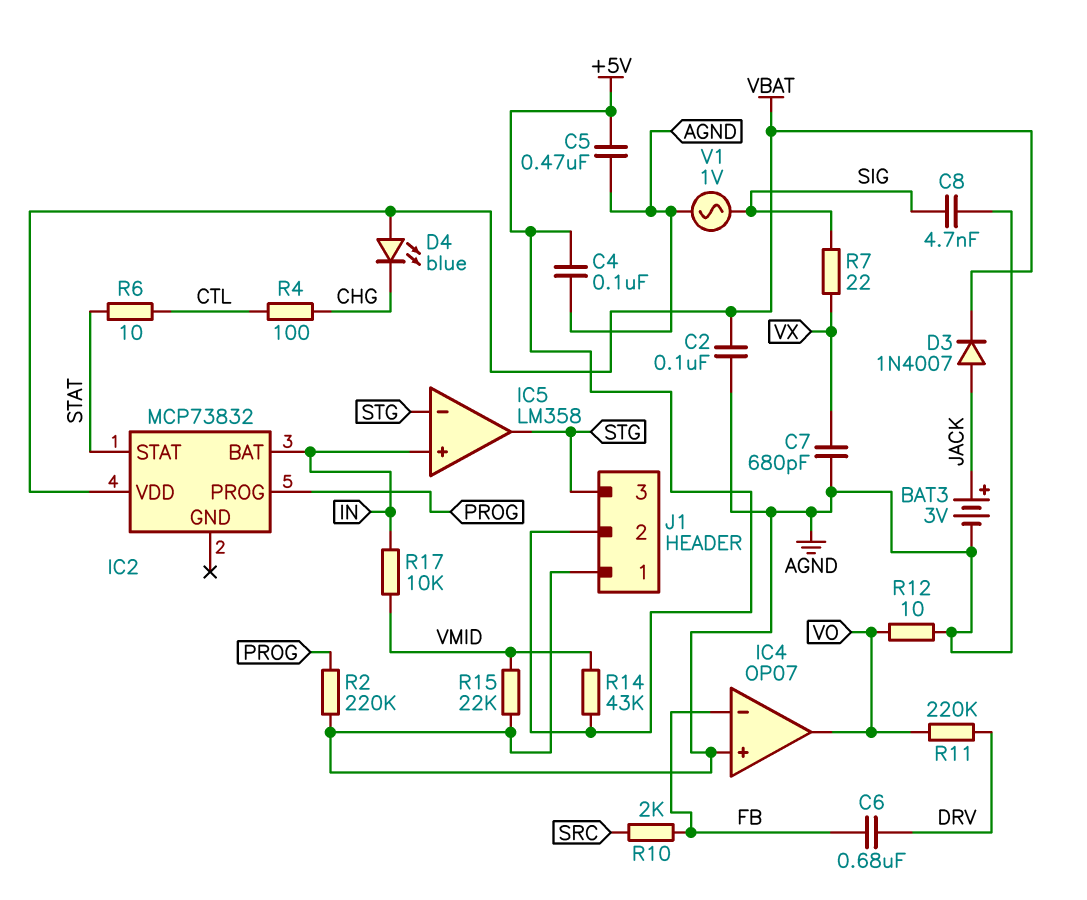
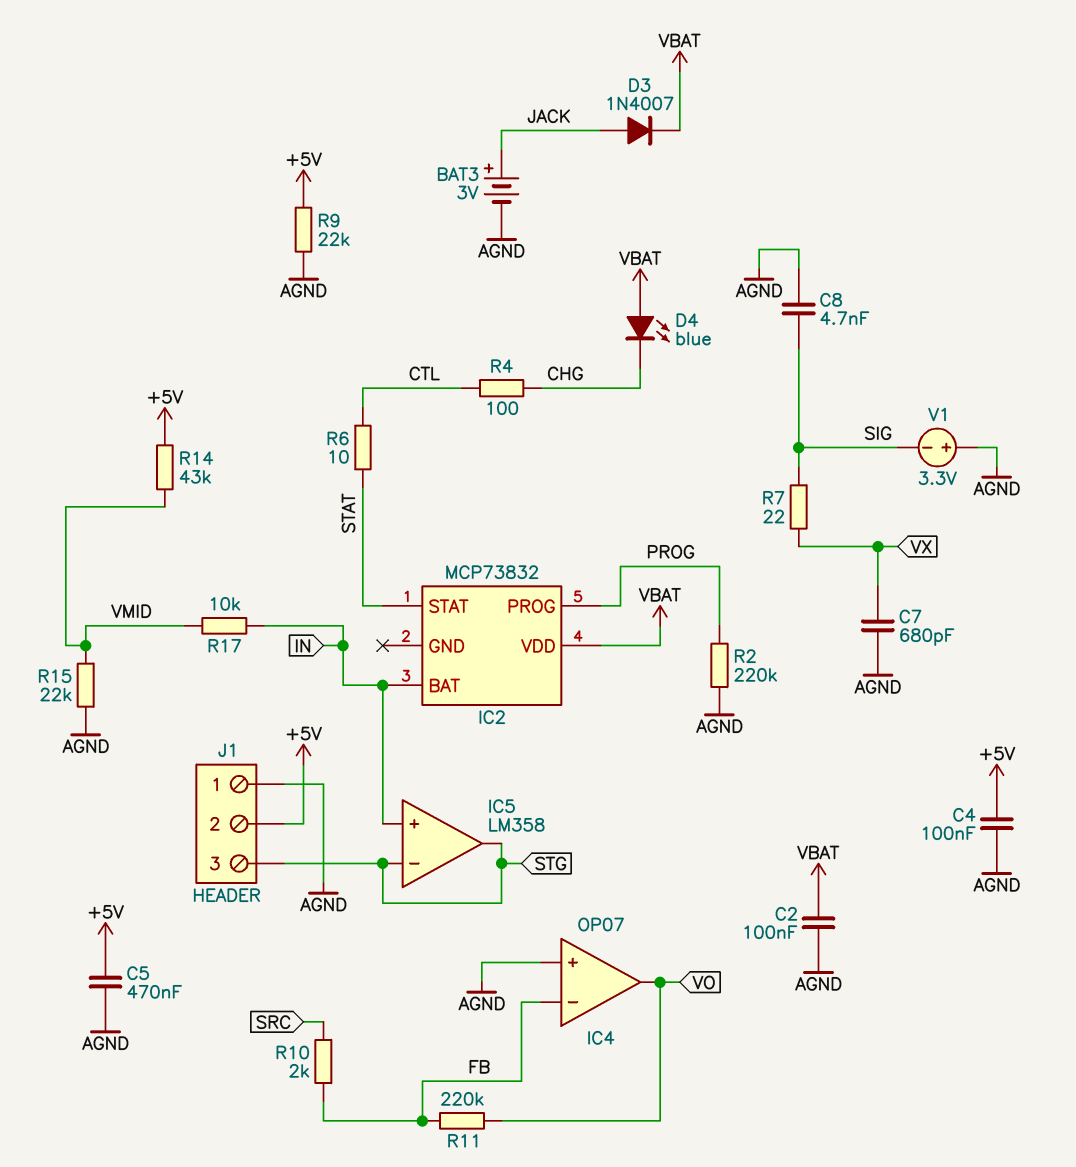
C6: 680nF (DRV, FB) -> none
R9: none -> 22k (+5V, AGND)
R11: 220k (DRV, VO) -> 220k (FB, VO)
R12: 10 (AGND, VO) -> none
V1: AC 1V (AGND, SIG) -> 3.3V (plus AGND, minus SIG)

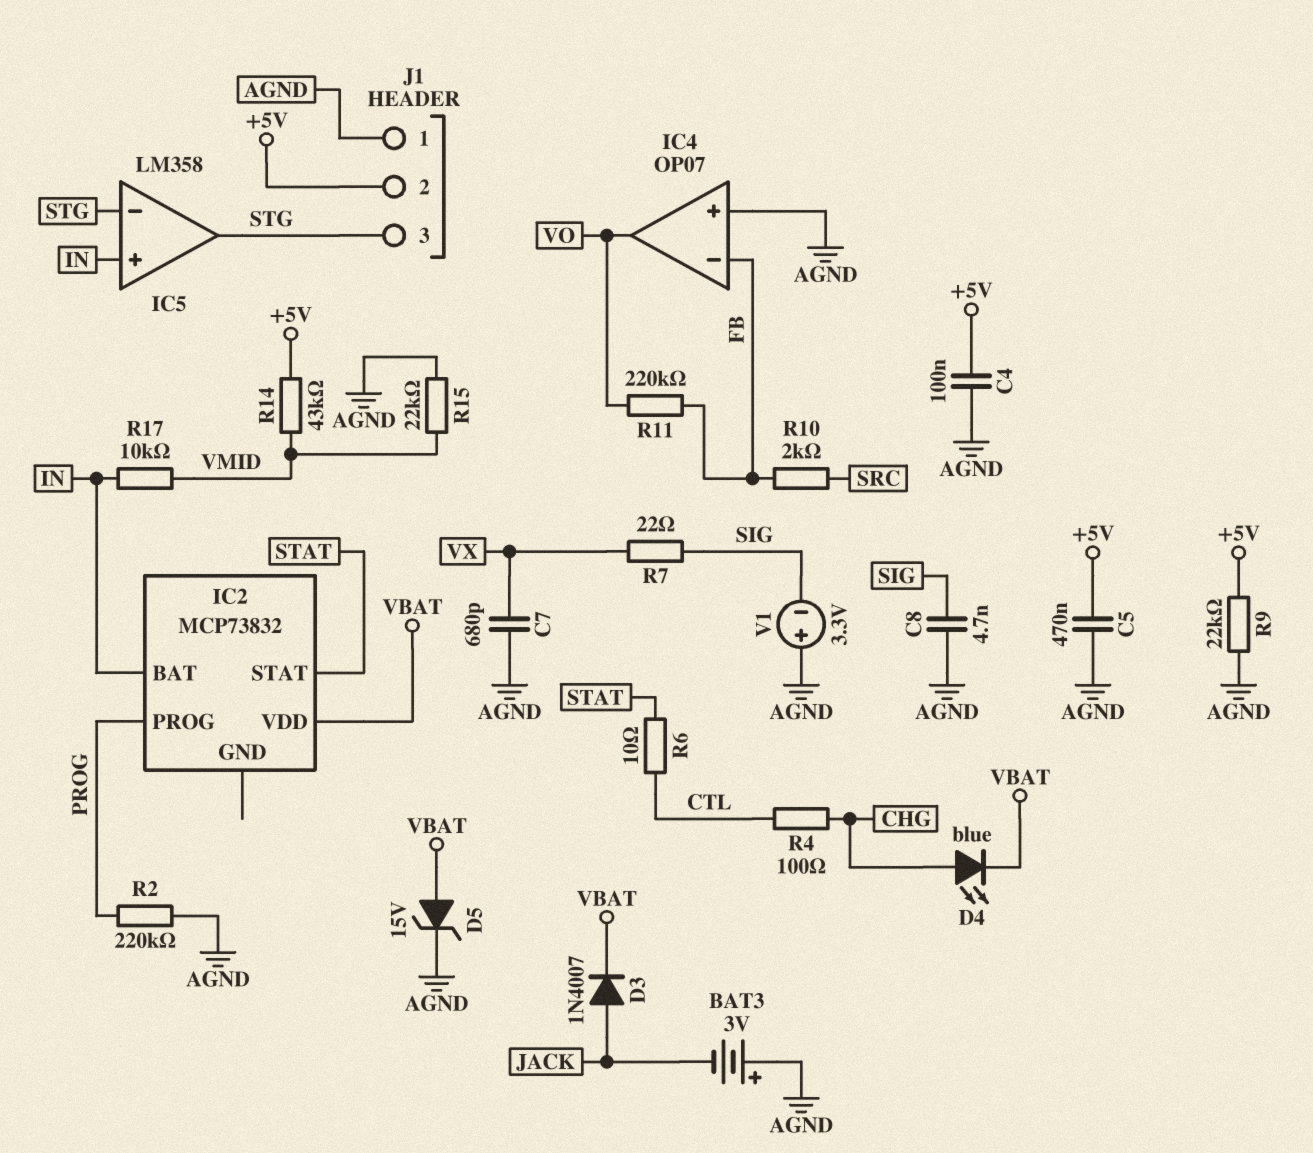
BAT3: 3V (plus JACK, minus AGND) -> 3V (plus AGND, minus JACK)
C2: 100nF (AGND, VBAT) -> none
D4: LED blue (A VBAT, K CHG) -> LED blue (A CHG, K VBAT)
D5: none -> zener 15V (A VBAT, K AGND)

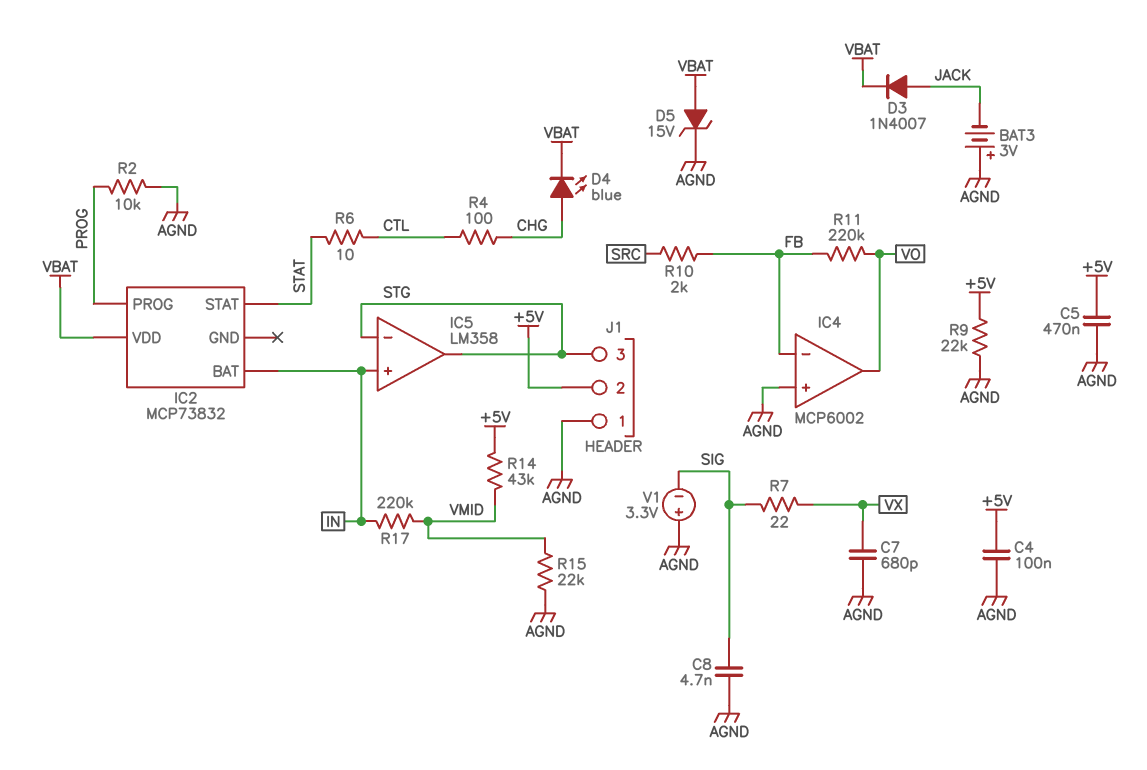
IC4: OP07 -> MCP6002
R2: 220k (AGND, PROG) -> 10k (AGND, PROG)
R17: 10k (IN, VMID) -> 220k (IN, VMID)

